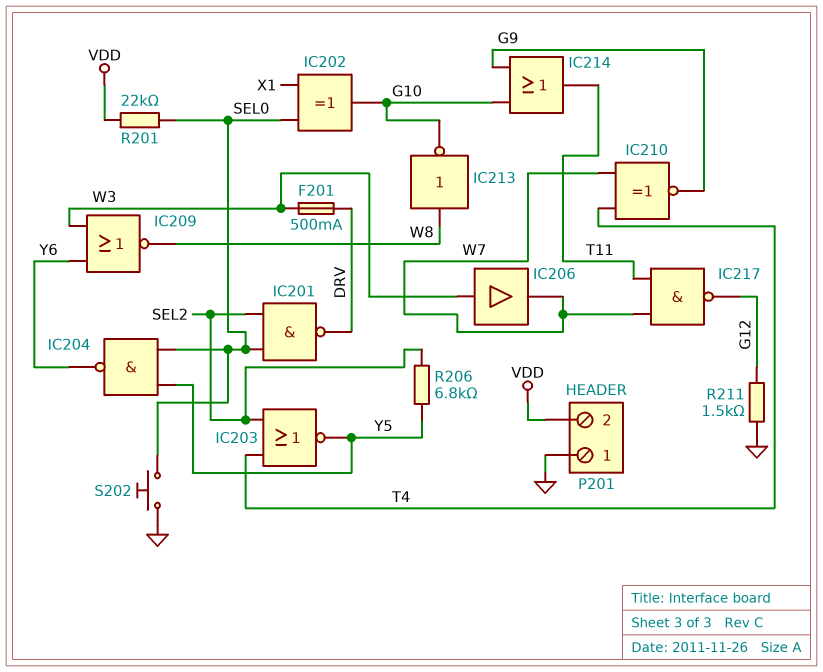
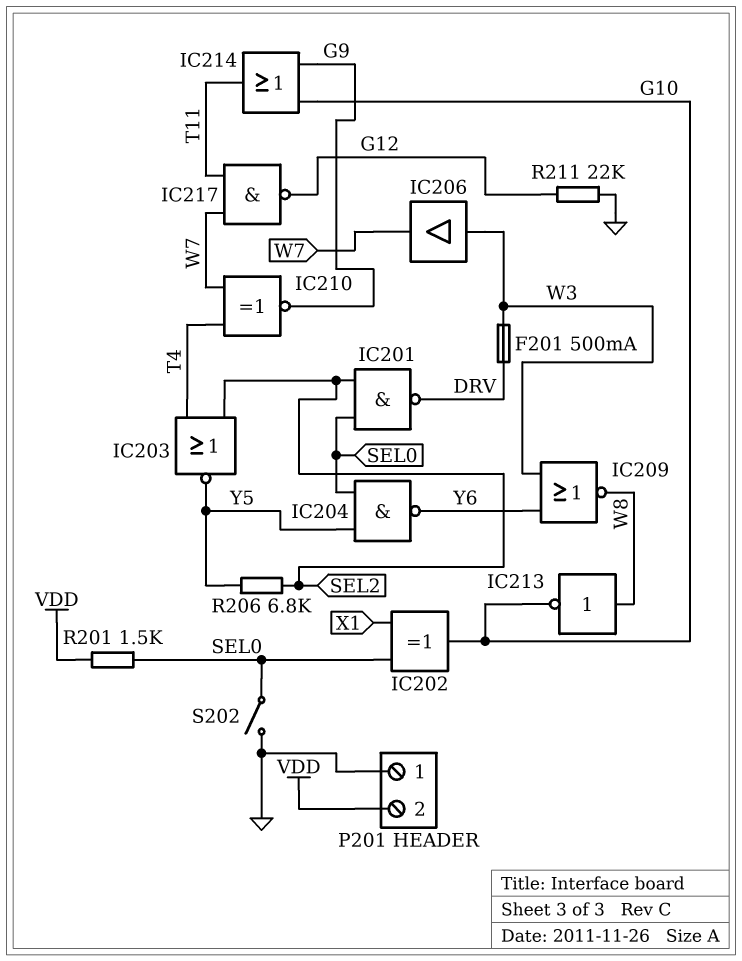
R201: 22k (SEL0, VDD) -> 1.5k (SEL0, VDD)
R211: 1.5k (G12, GND) -> 22k (G12, GND)
S202: button (GND, SEL0) -> switch (GND, SEL0)

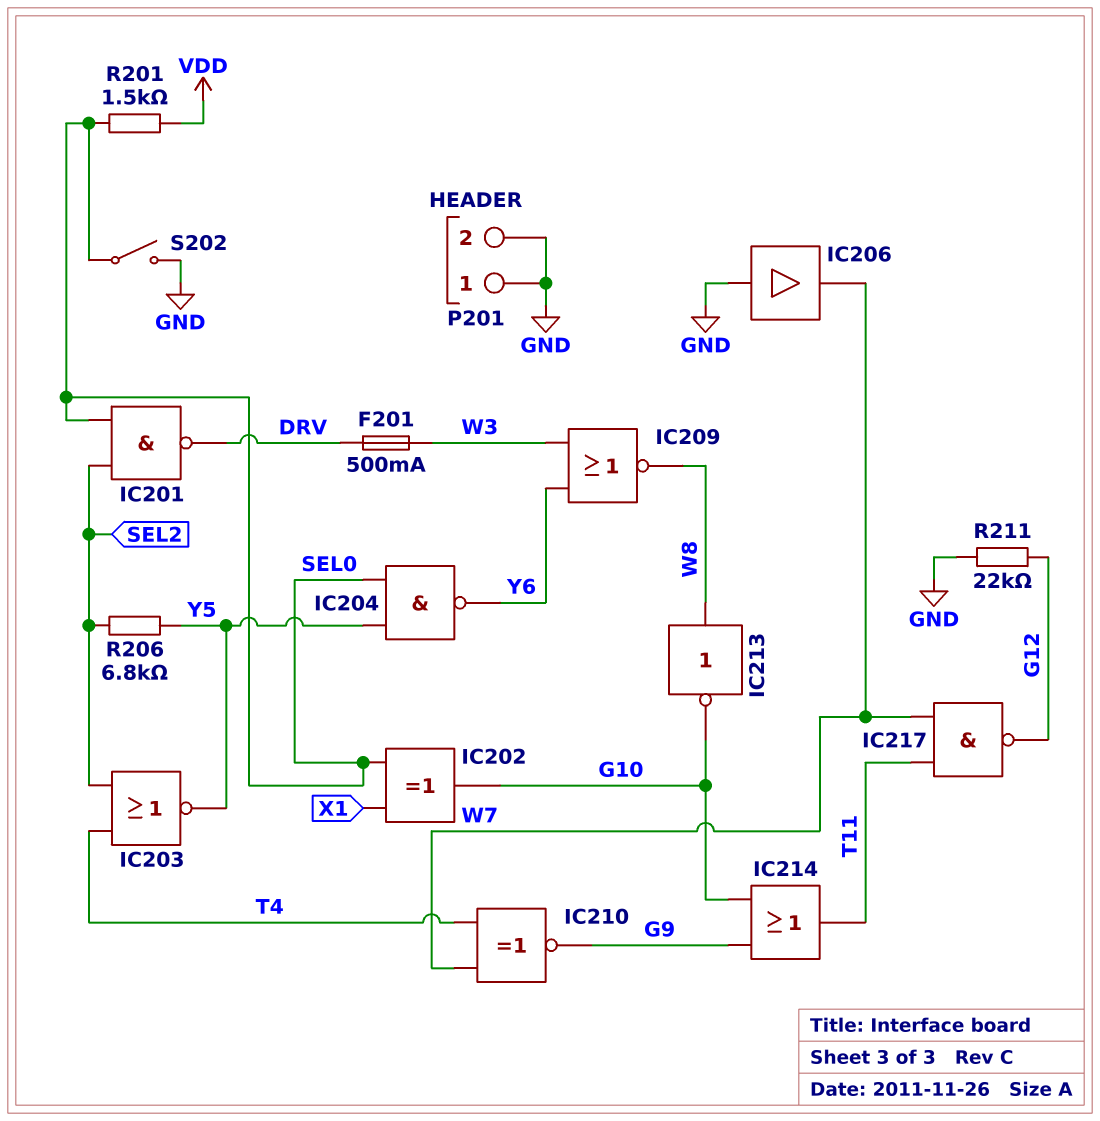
IC206: buffer (in W3, out W7) -> buffer (in GND, out W7)
P201 pin 2: VDD -> GND

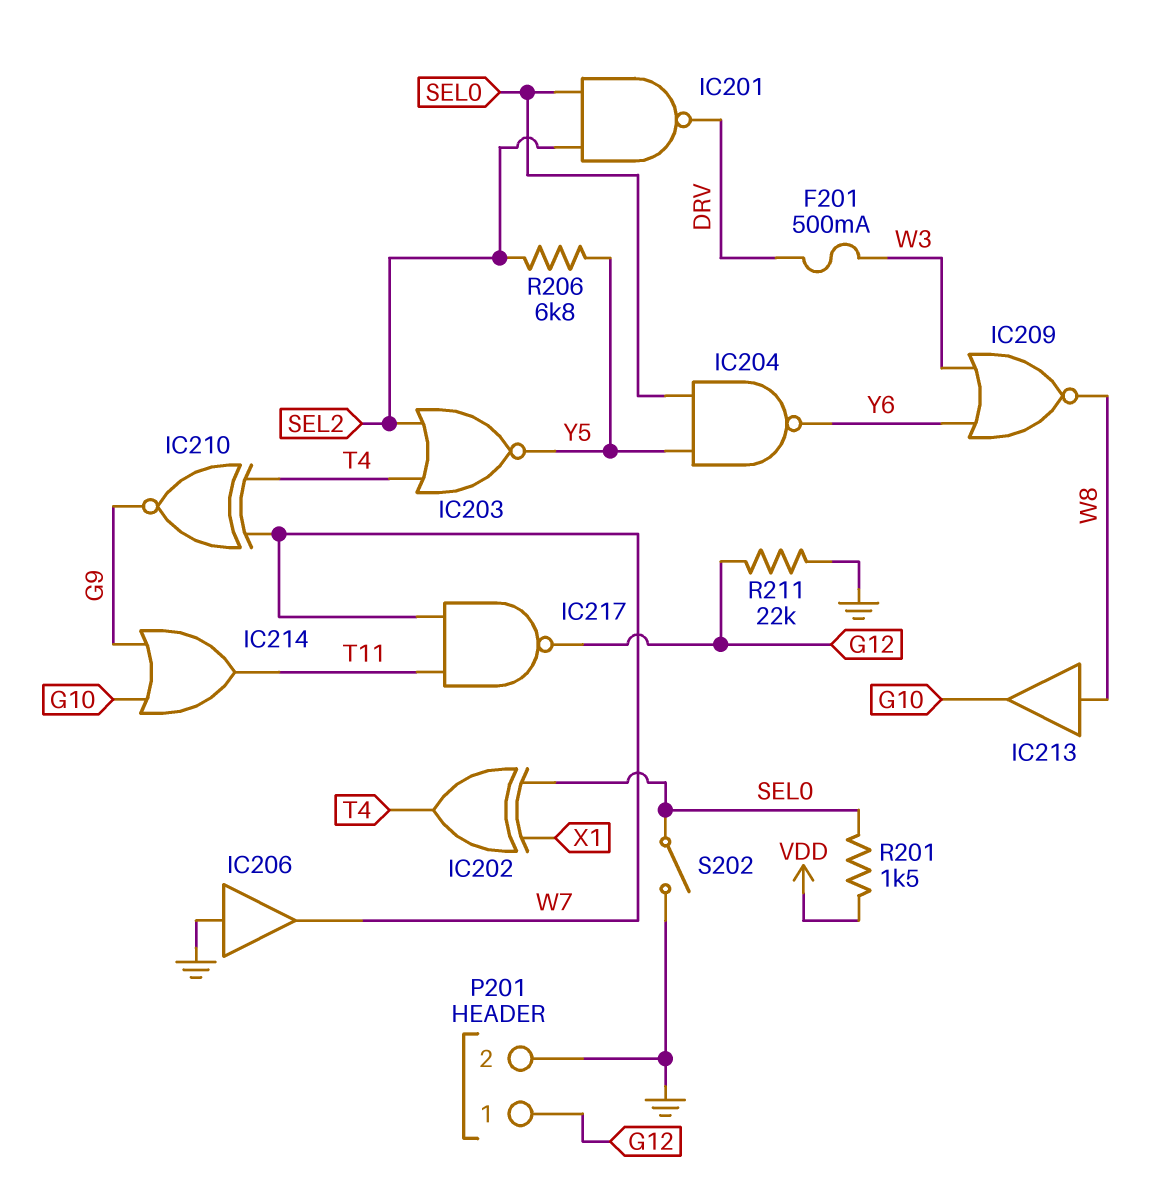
IC202: XOR (in SEL0, in X1, out G10) -> XOR (in SEL0, in X1, out T4)
IC213: NOT (in W8, out G10) -> buffer (in W8, out G10)
P201 pin 1: GND -> G12

